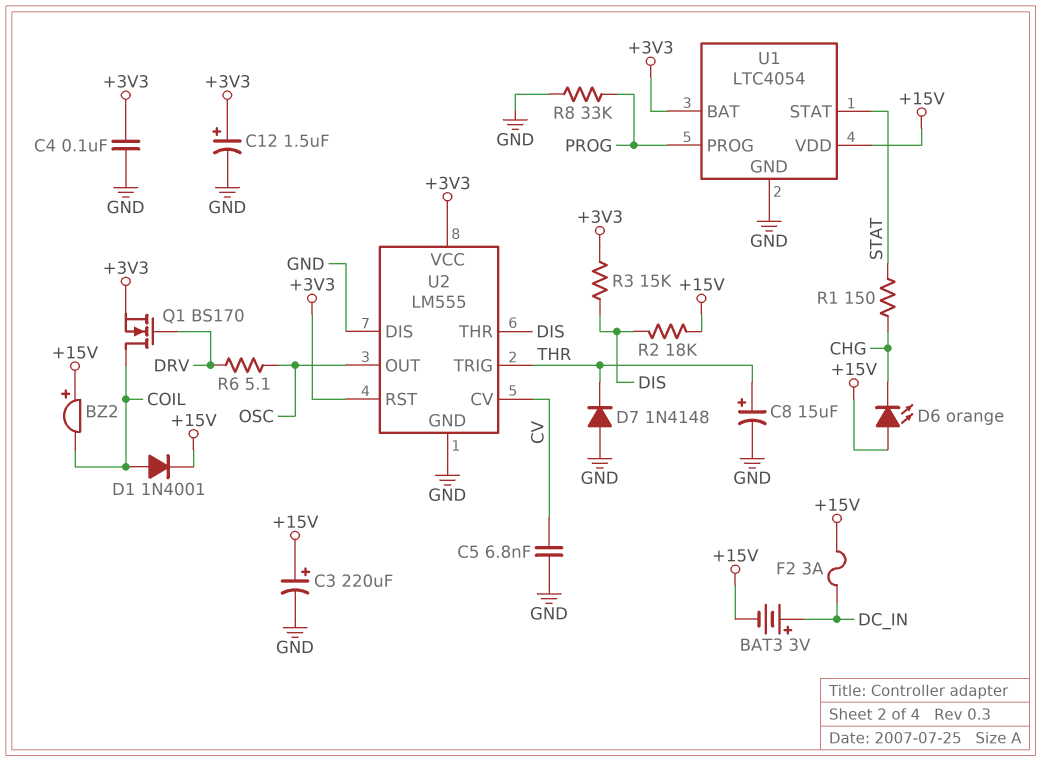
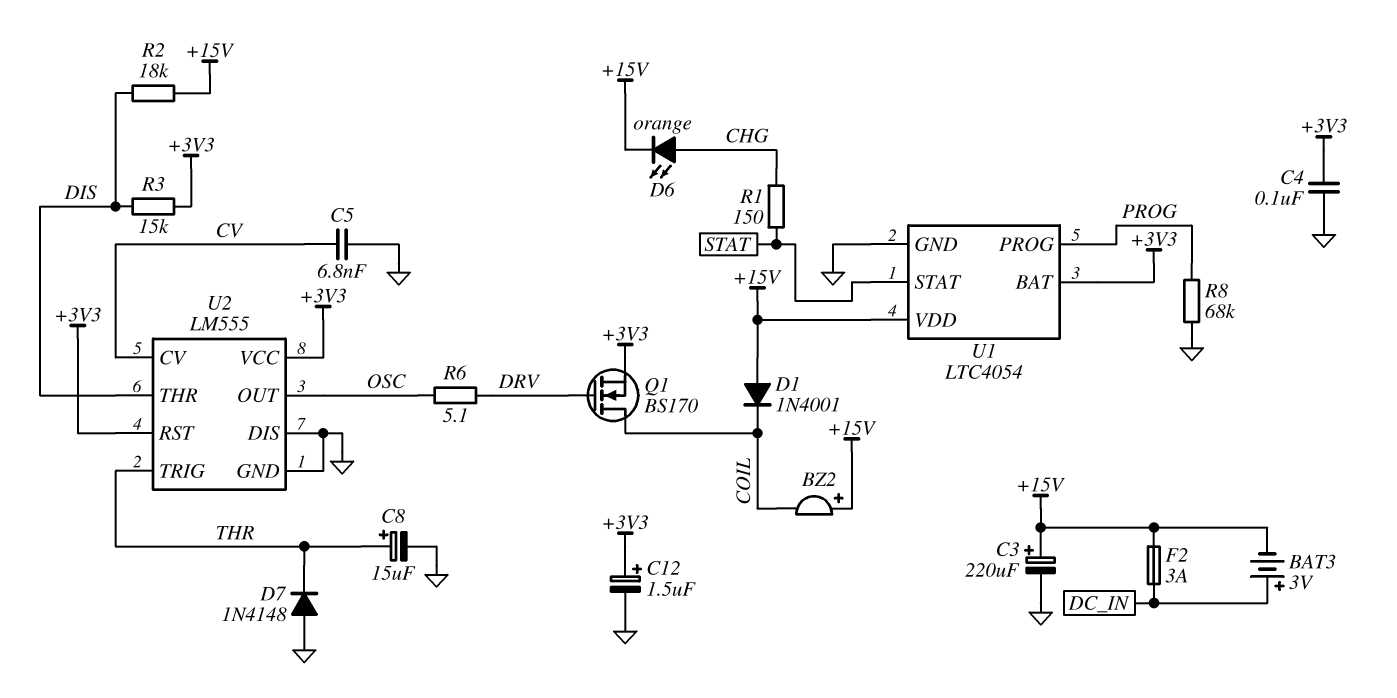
D1: diode 1N4001 (A COIL, K +15V) -> diode 1N4001 (A +15V, K COIL)
D6: LED orange (A +15V, K CHG) -> LED orange (A CHG, K +15V)
R8: 33k (GND, PROG) -> 68k (GND, PROG)

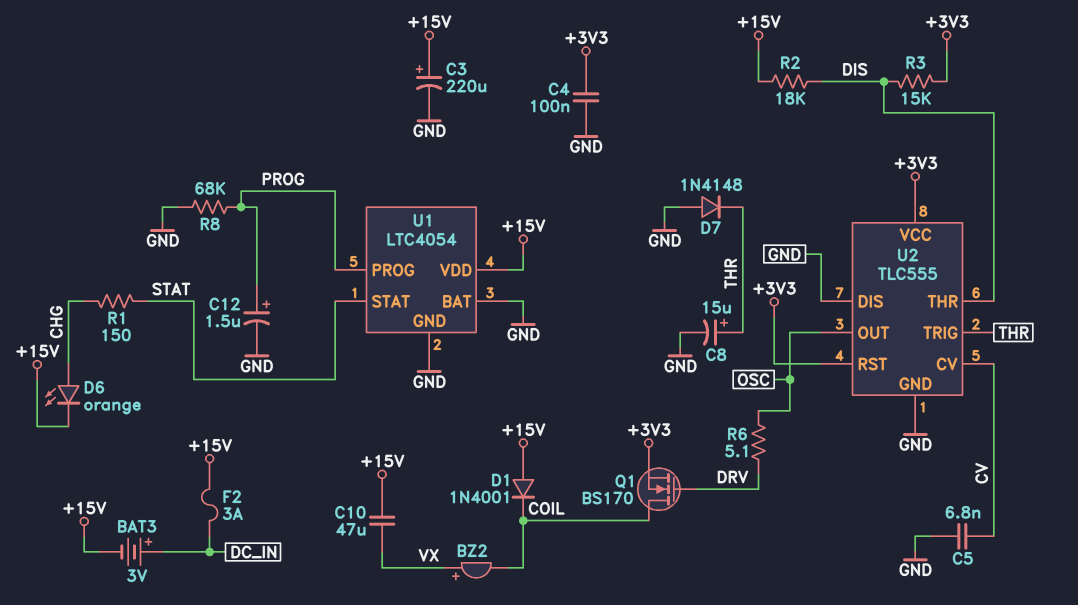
BZ2: buzzer (plus +15V, minus COIL) -> buzzer (plus VX, minus COIL)
C10: none -> 47uF (+15V, VX)
C12: 1.5uF (plus +3V3, minus GND) -> 1.5uF (plus PROG, minus GND)
U1 pin BAT: +3V3 -> GND
U2: LM555 -> TLC555

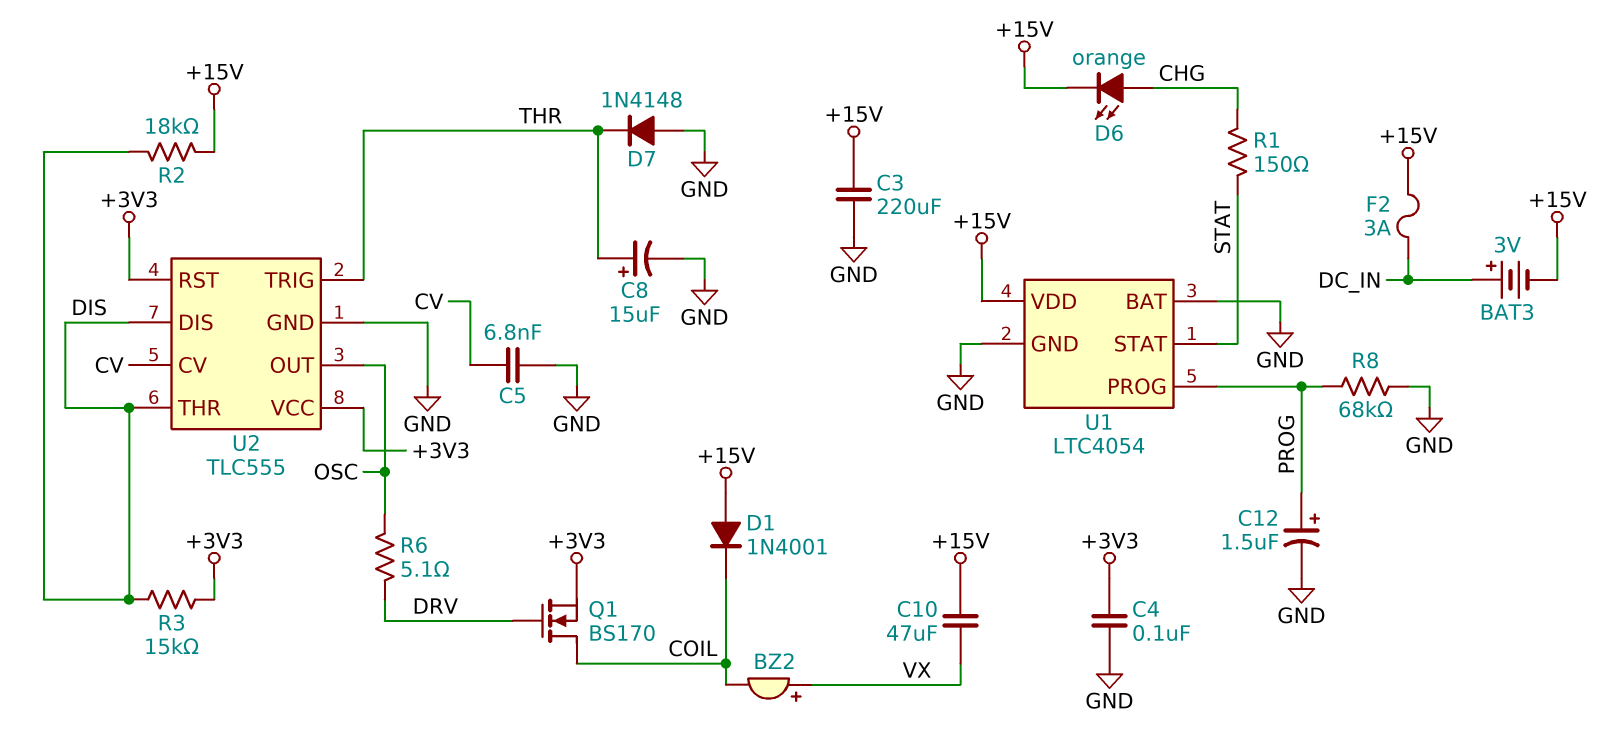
C3: 220uF (plus +15V, minus GND) -> 220uF (+15V, GND)
U2 pin DIS: GND -> DIS

